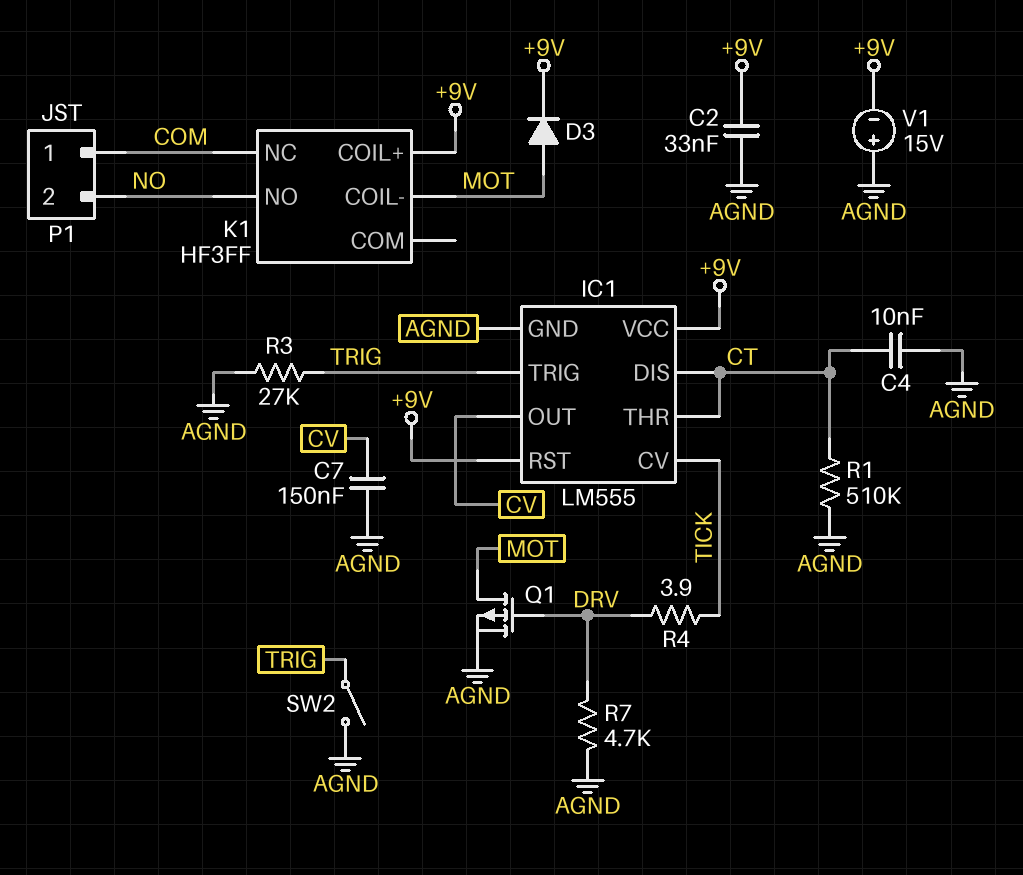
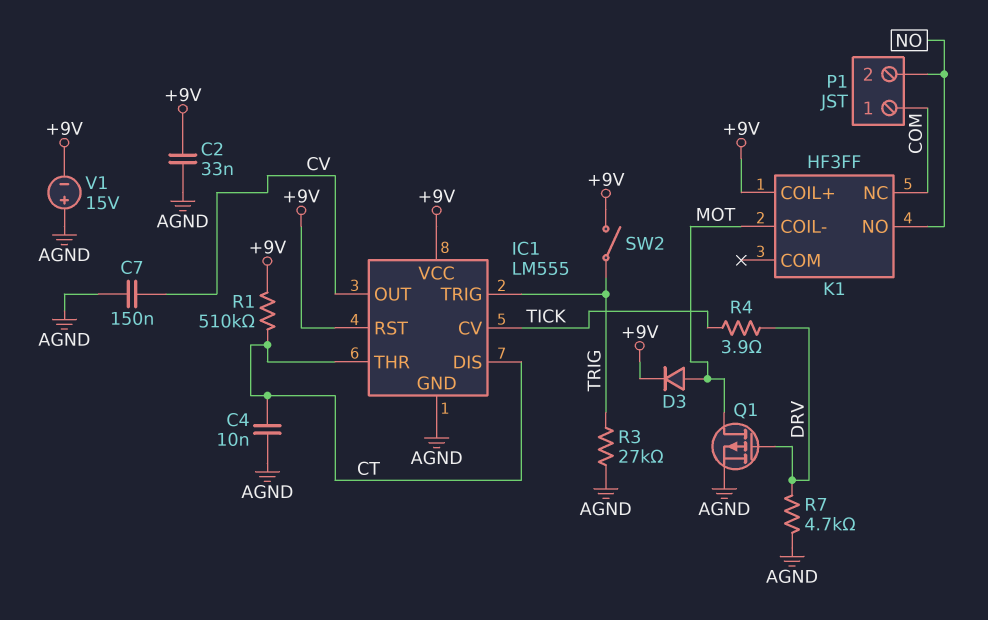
R1: 510k (AGND, CT) -> 510k (+9V, CT)
SW2: switch (AGND, TRIG) -> switch (+9V, TRIG)

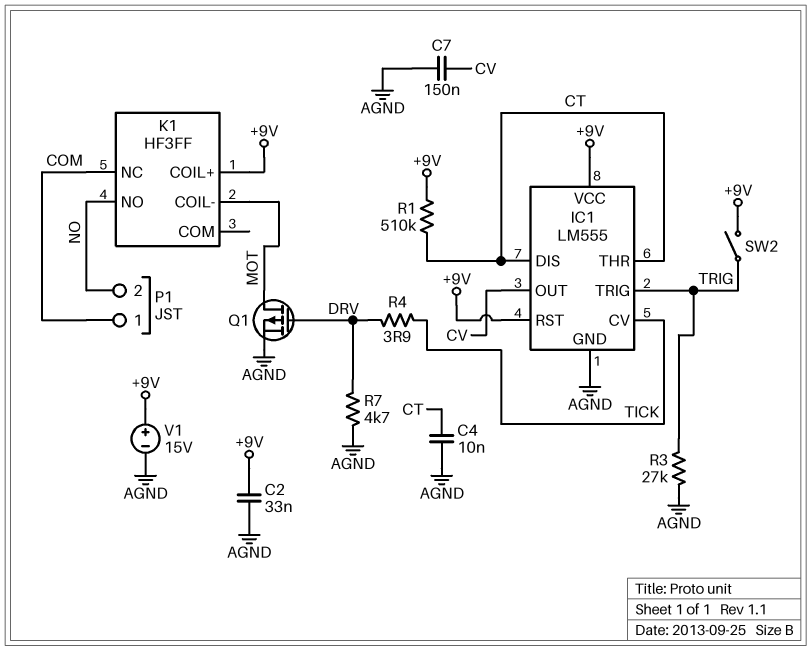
D3: diode (A MOT, K +9V) -> none
V1: 15V (plus AGND, minus +9V) -> 15V (plus +9V, minus AGND)

